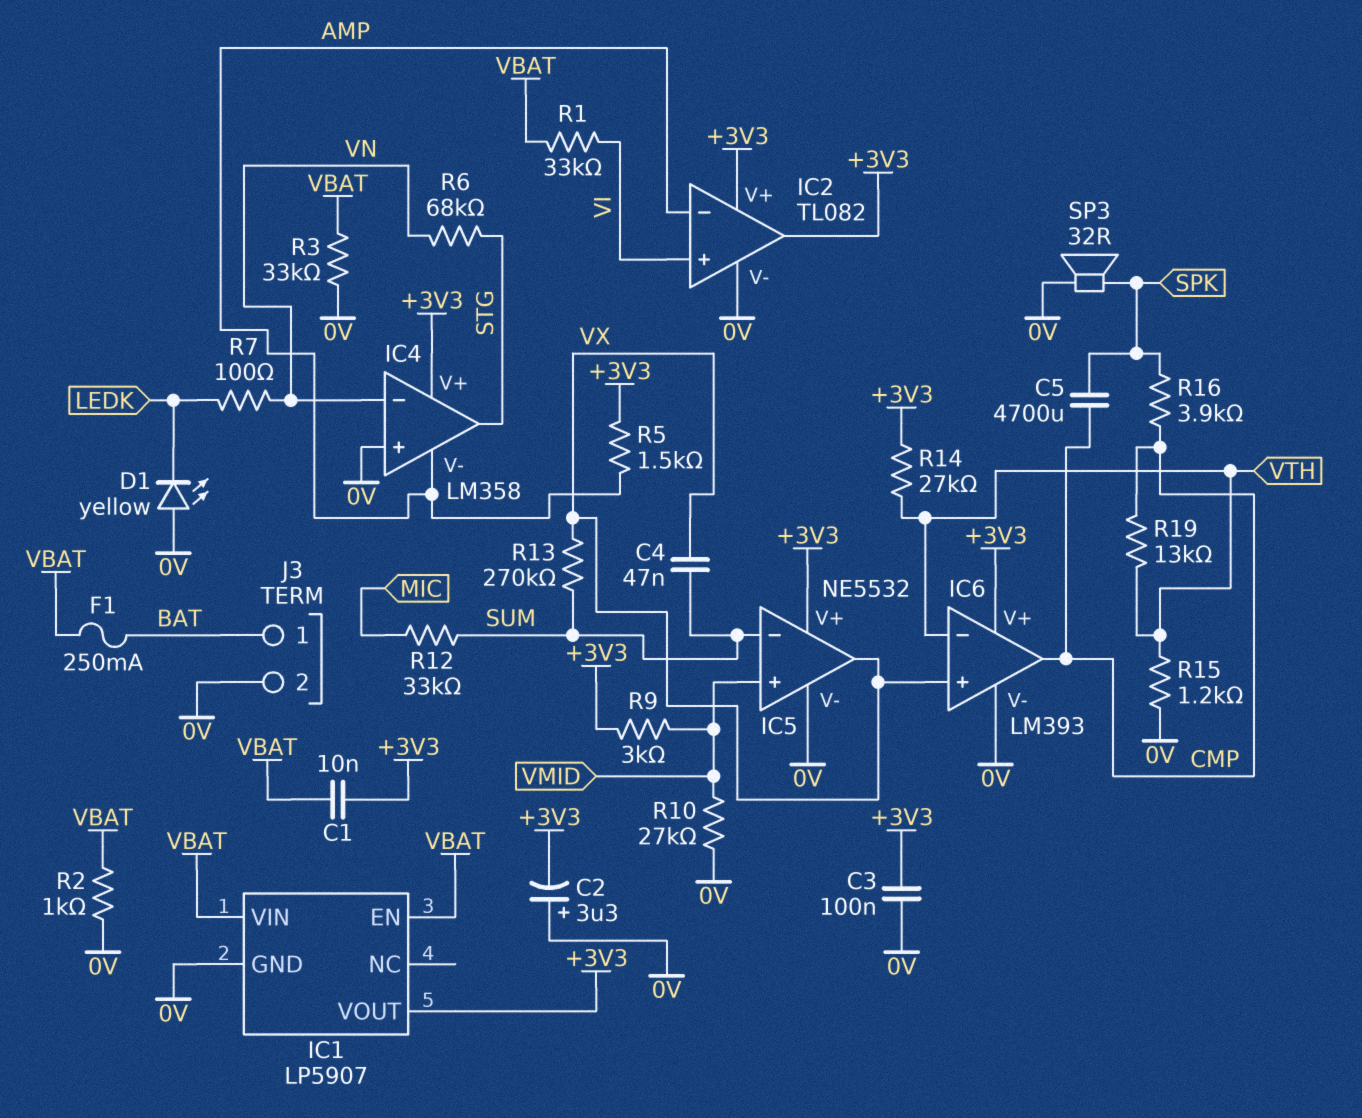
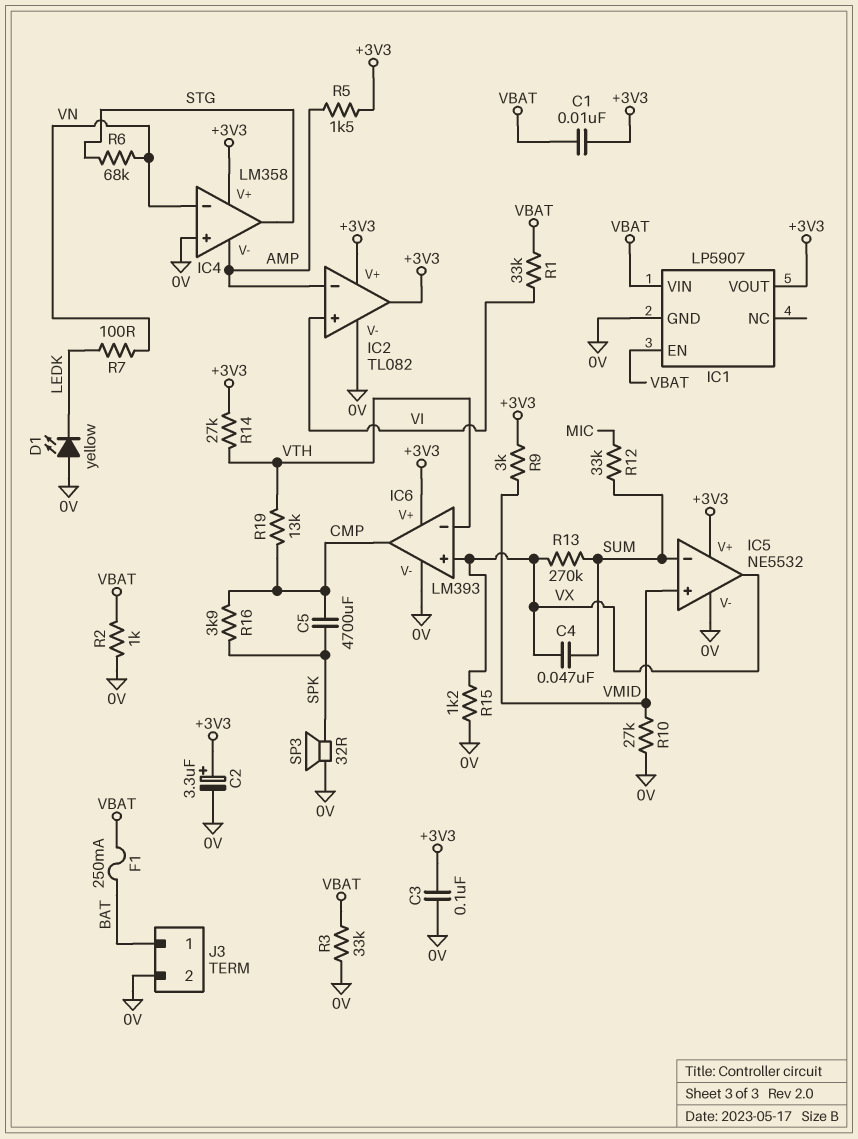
C2: 3.3uF (plus 0V, minus +3V3) -> 3.3uF (plus +3V3, minus 0V)
R15: 1.2k (0V, VTH) -> 1.2k (0V, VX)

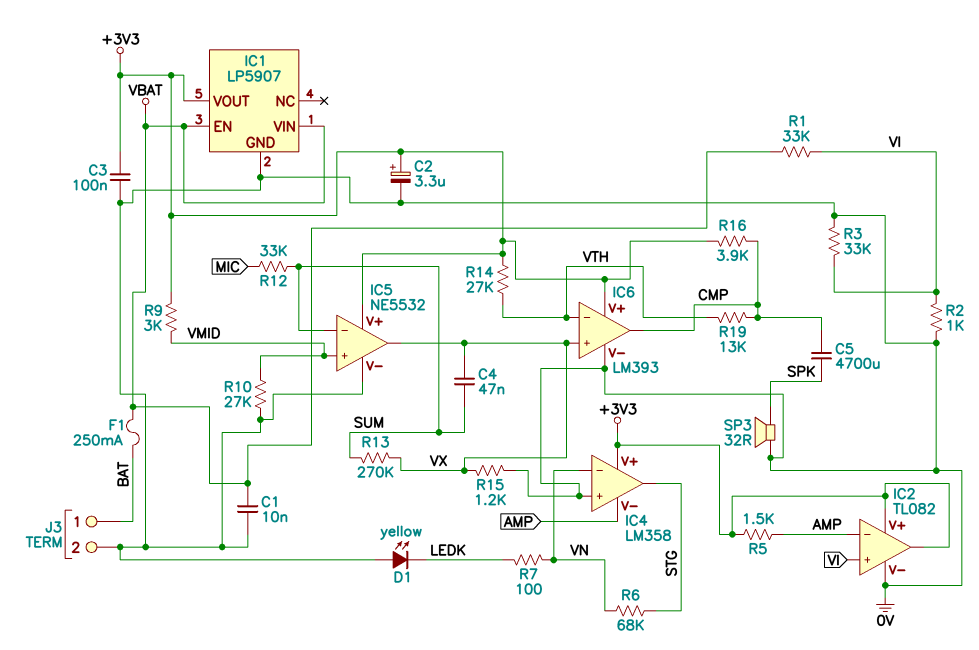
C1: 10nF (+3V3, VBAT) -> 10nF (0V, VBAT)
R2: 1k (0V, VBAT) -> 1k (0V, VI)
R3: 33k (0V, VBAT) -> 33k (0V, VI)
R16: 3.9k (CMP, SPK) -> 3.9k (+3V3, CMP)

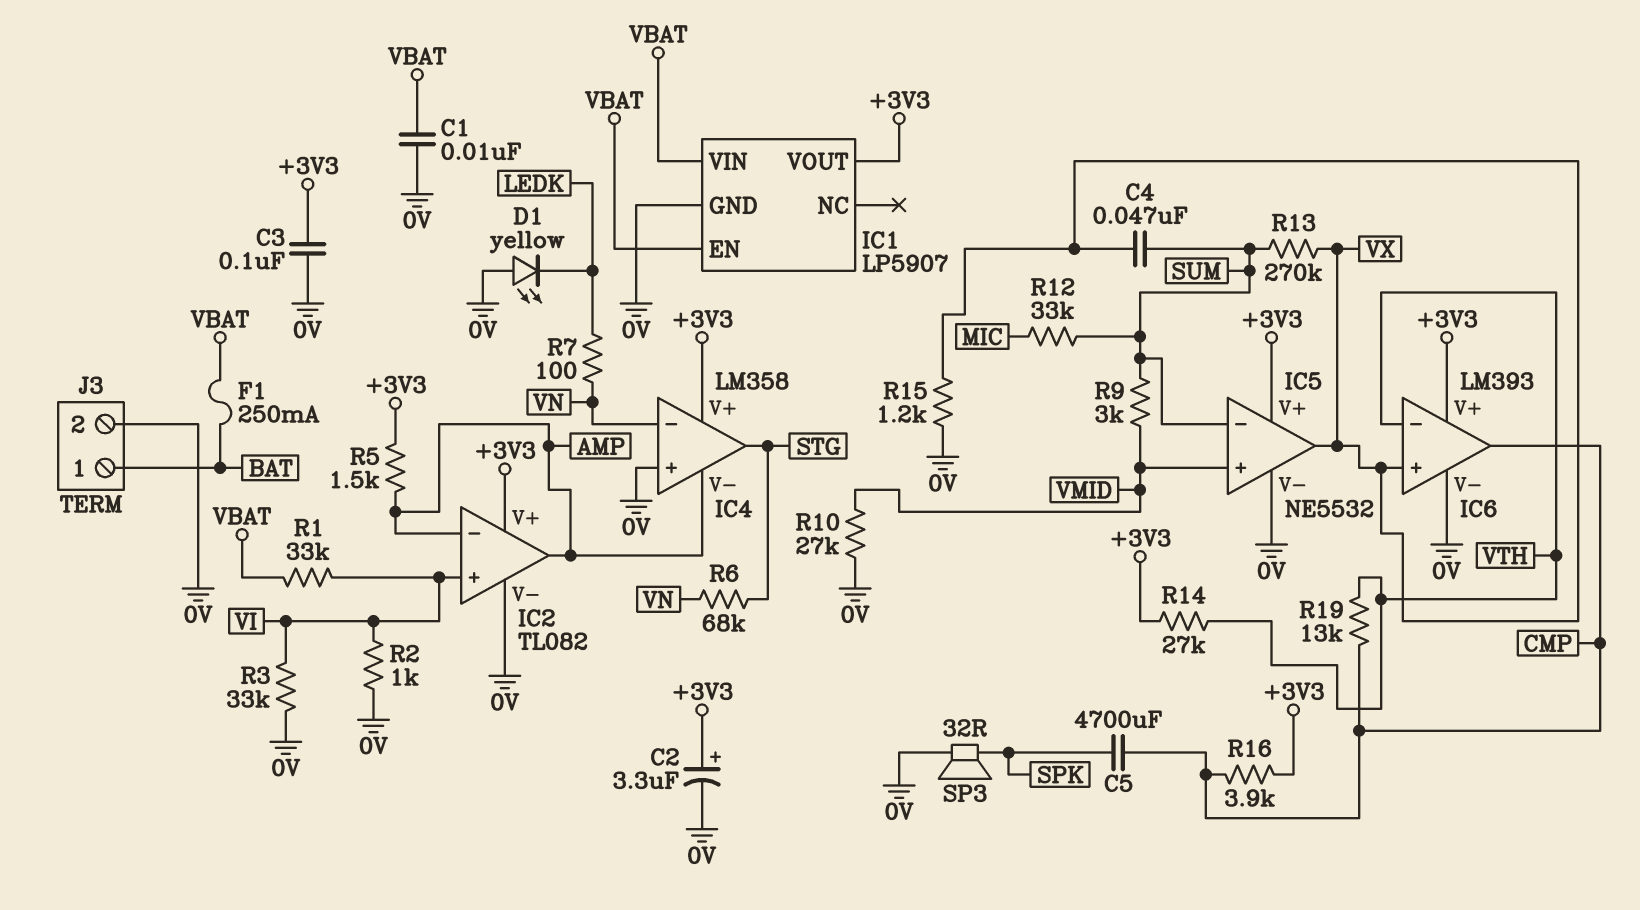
IC2 pin out: +3V3 -> AMP
R9: 3k (+3V3, VMID) -> 3k (SUM, VMID)

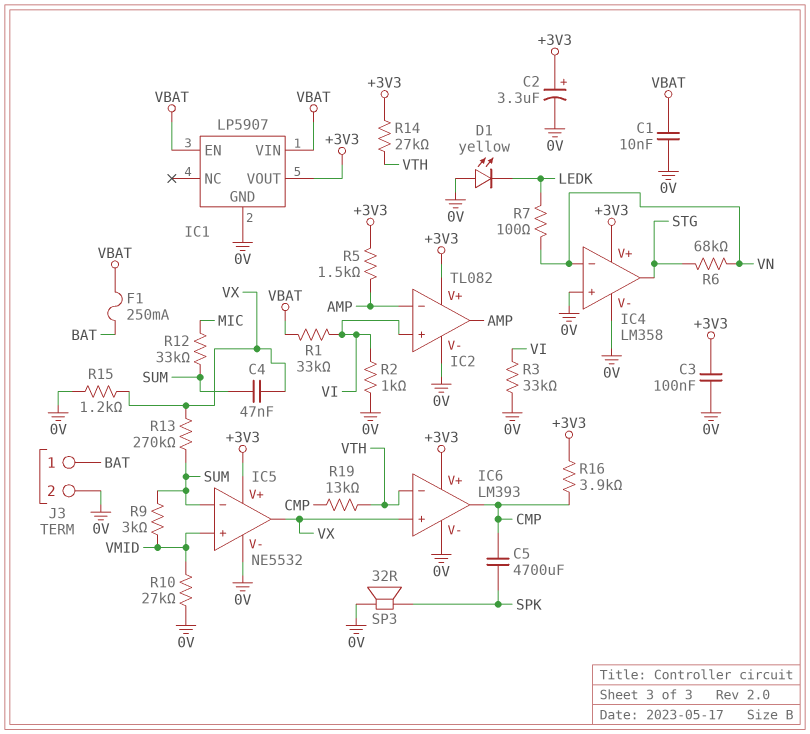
IC4 pin V-: AMP -> 0V

